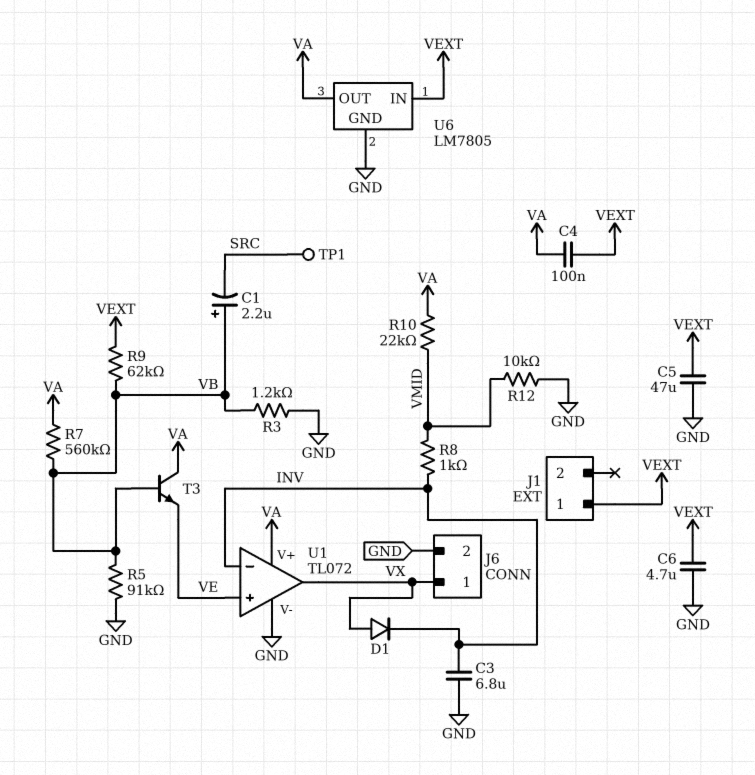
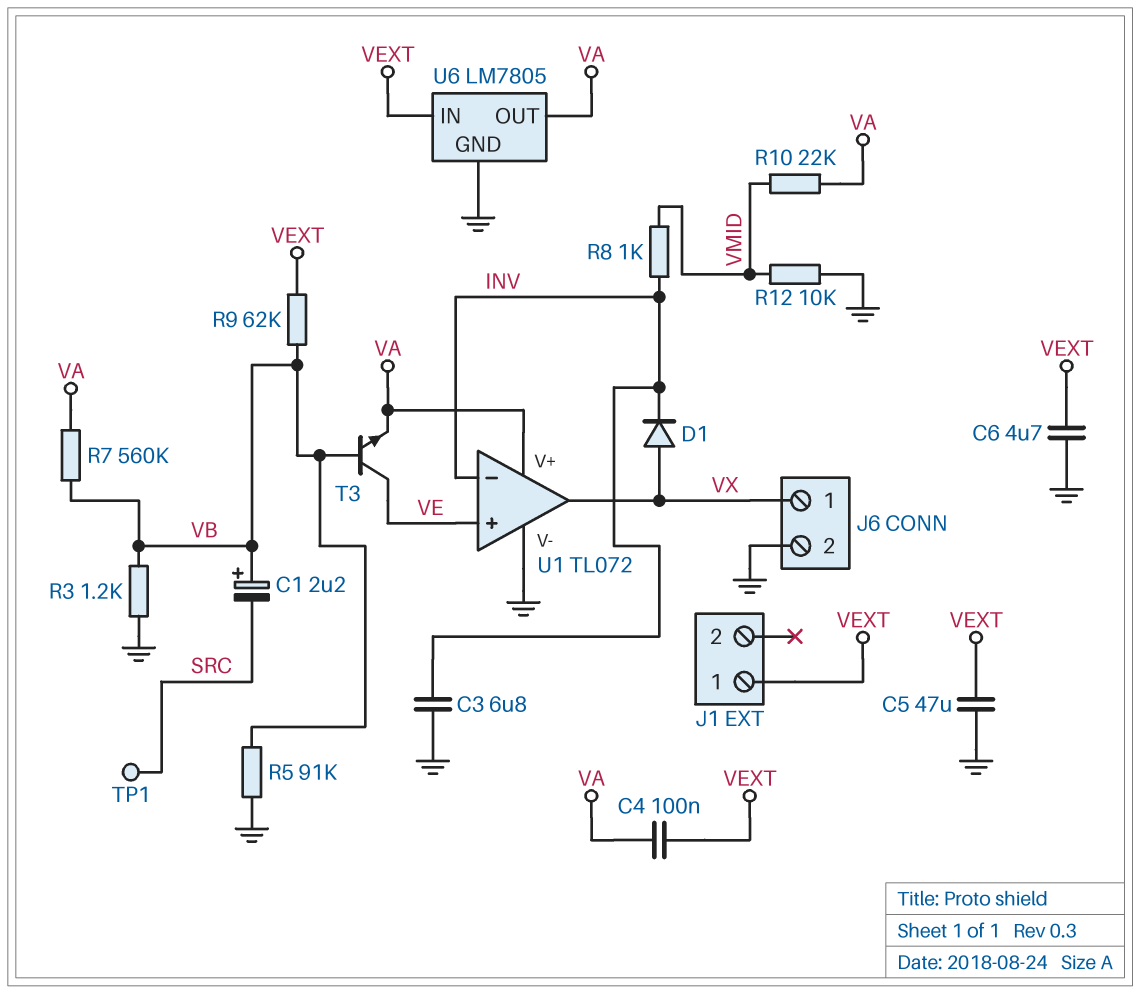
T3: NPN (B VB, C VA, E VE) -> NPN (B VB, C VE, E VA)

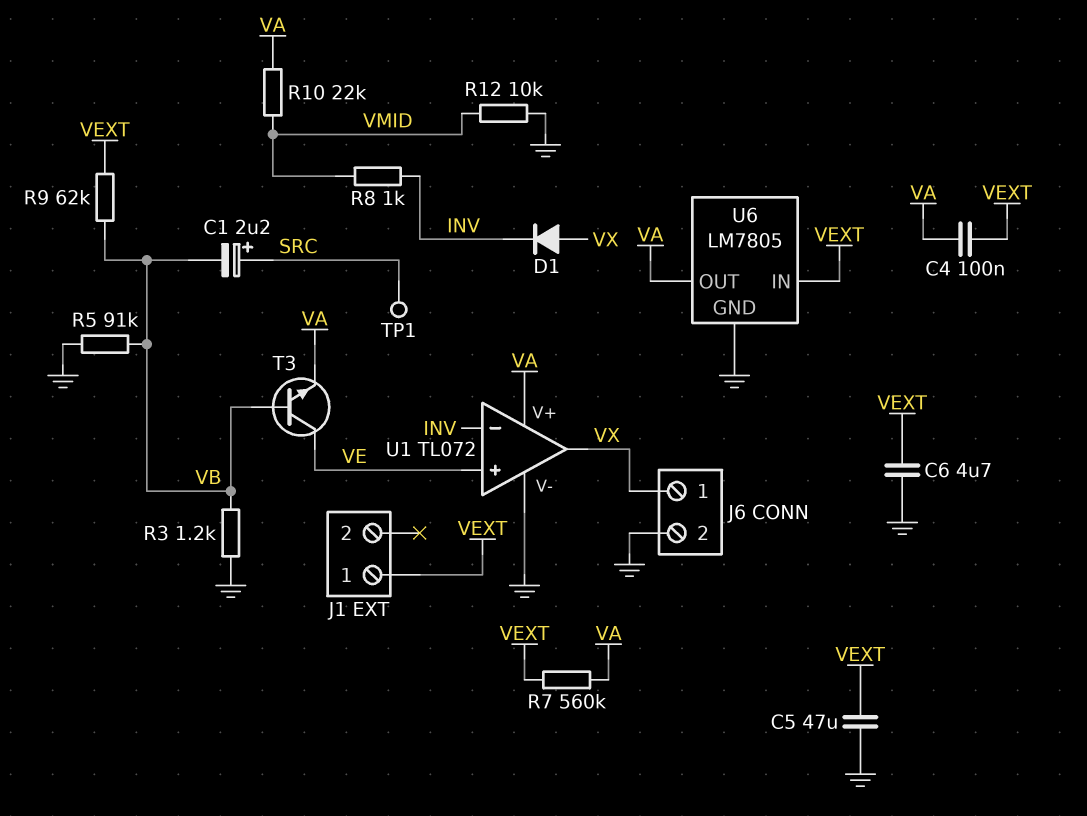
C1: 2.2uF (plus VB, minus SRC) -> 2.2uF (plus SRC, minus VB)
C3: 6.8uF (GND, INV) -> none
R7: 560k (VA, VB) -> 560k (VA, VEXT)

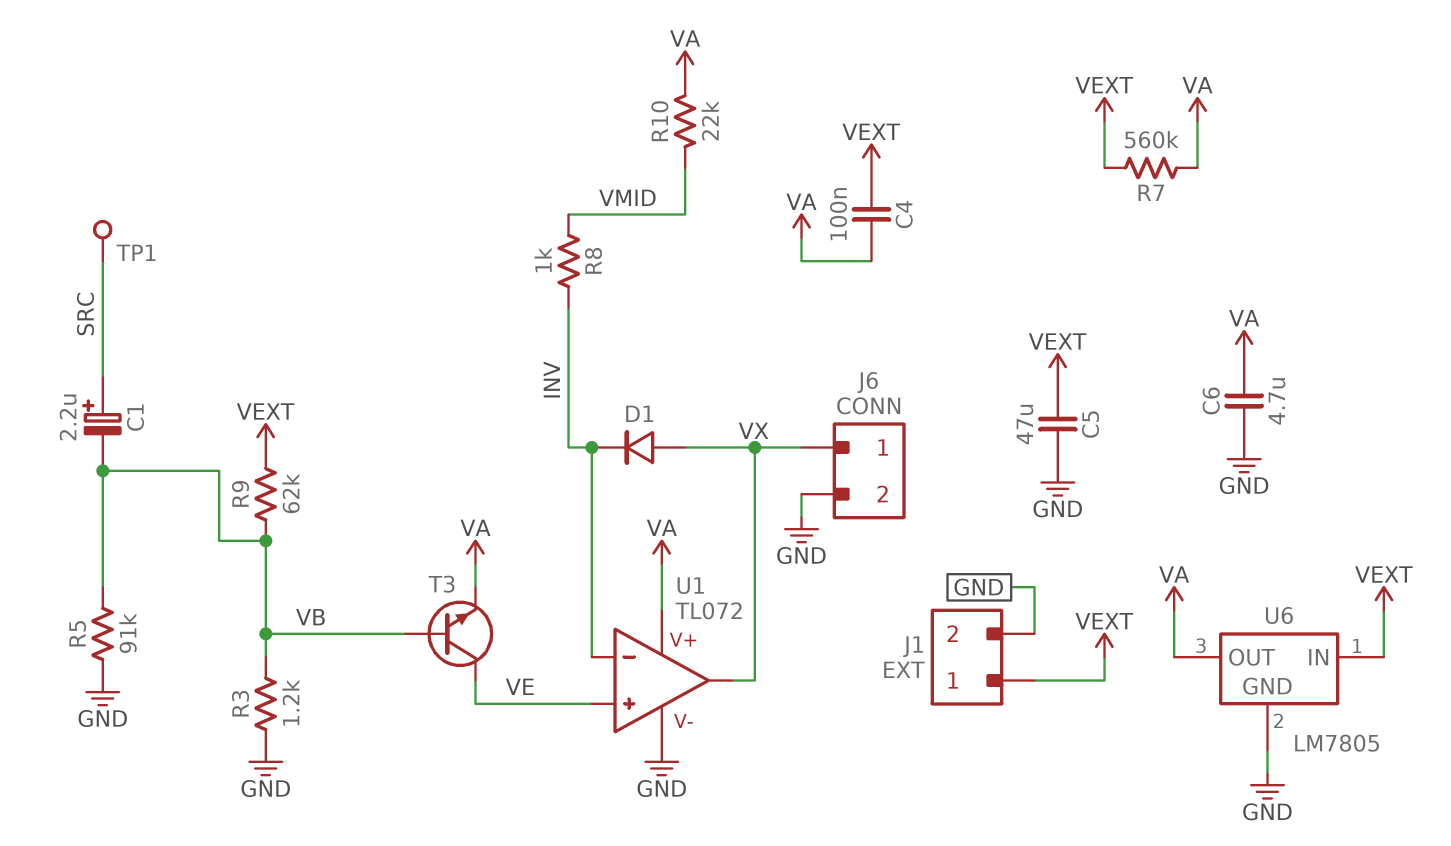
C6: 4.7uF (GND, VEXT) -> 4.7uF (GND, VA)
J1 pin 2: none -> GND
R12: 10k (GND, VMID) -> none

